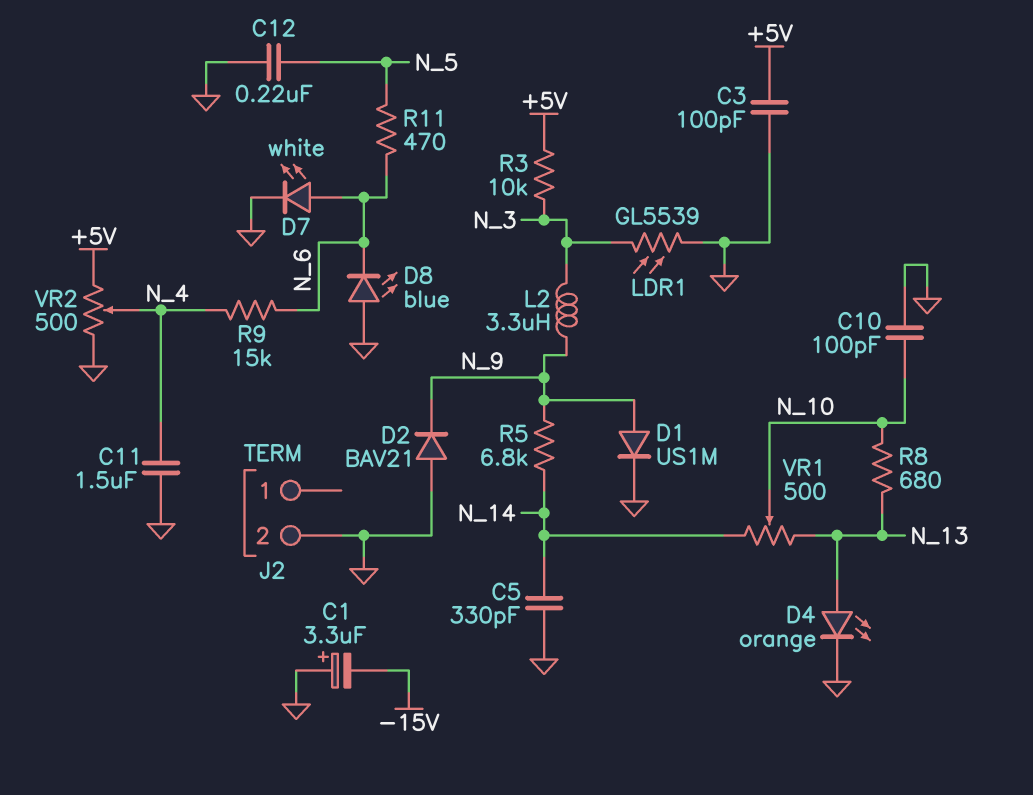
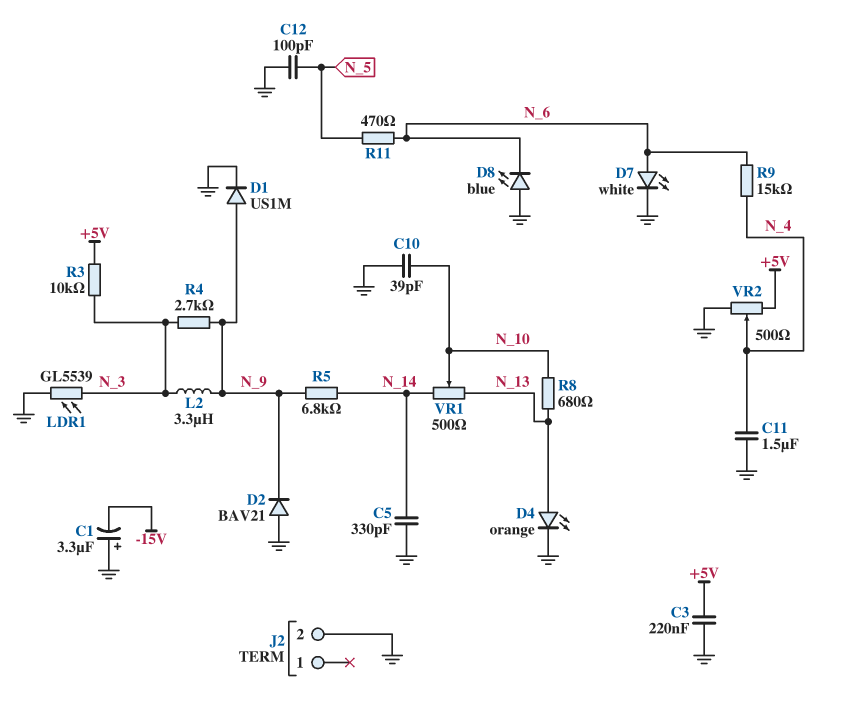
C3: 100pF (+5V, GND) -> 220nF (+5V, GND)
C10: 100pF (GND, N_10) -> 39pF (GND, N_10)
C12: 220nF (GND, N_5) -> 100pF (GND, N_5)
R4: none -> 2.7k (N_3, N_9)

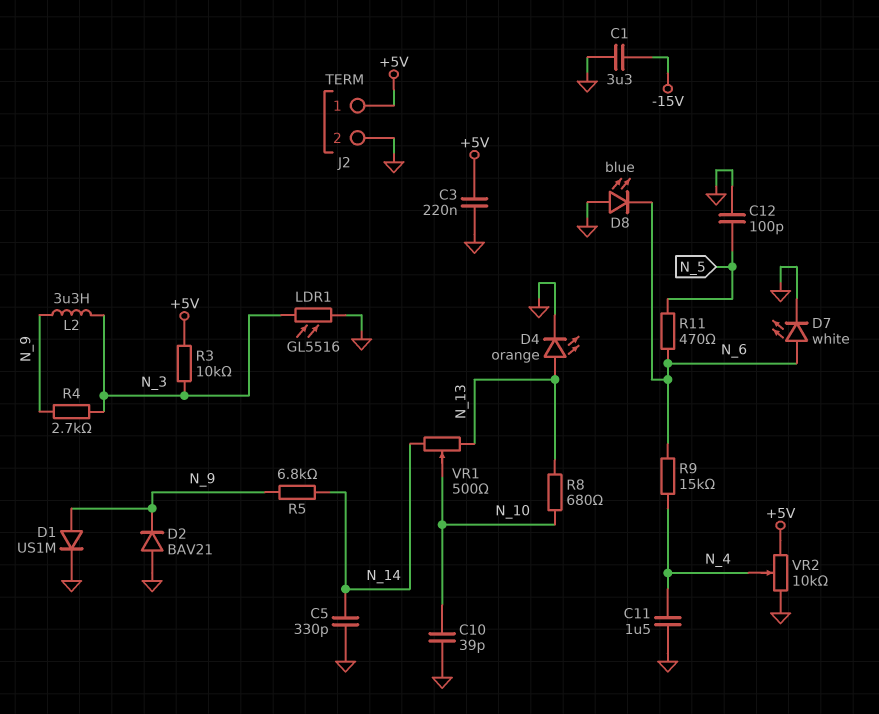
C1: 3.3uF (plus GND, minus -15V) -> 3.3uF (-15V, GND)
J2 pin 1: none -> +5V
LDR1: GL5539 (GND, N_3) -> GL5516 (GND, N_3)
VR2: 500 (+5V, GND, wiper N_4) -> 10k (+5V, GND, wiper N_4)

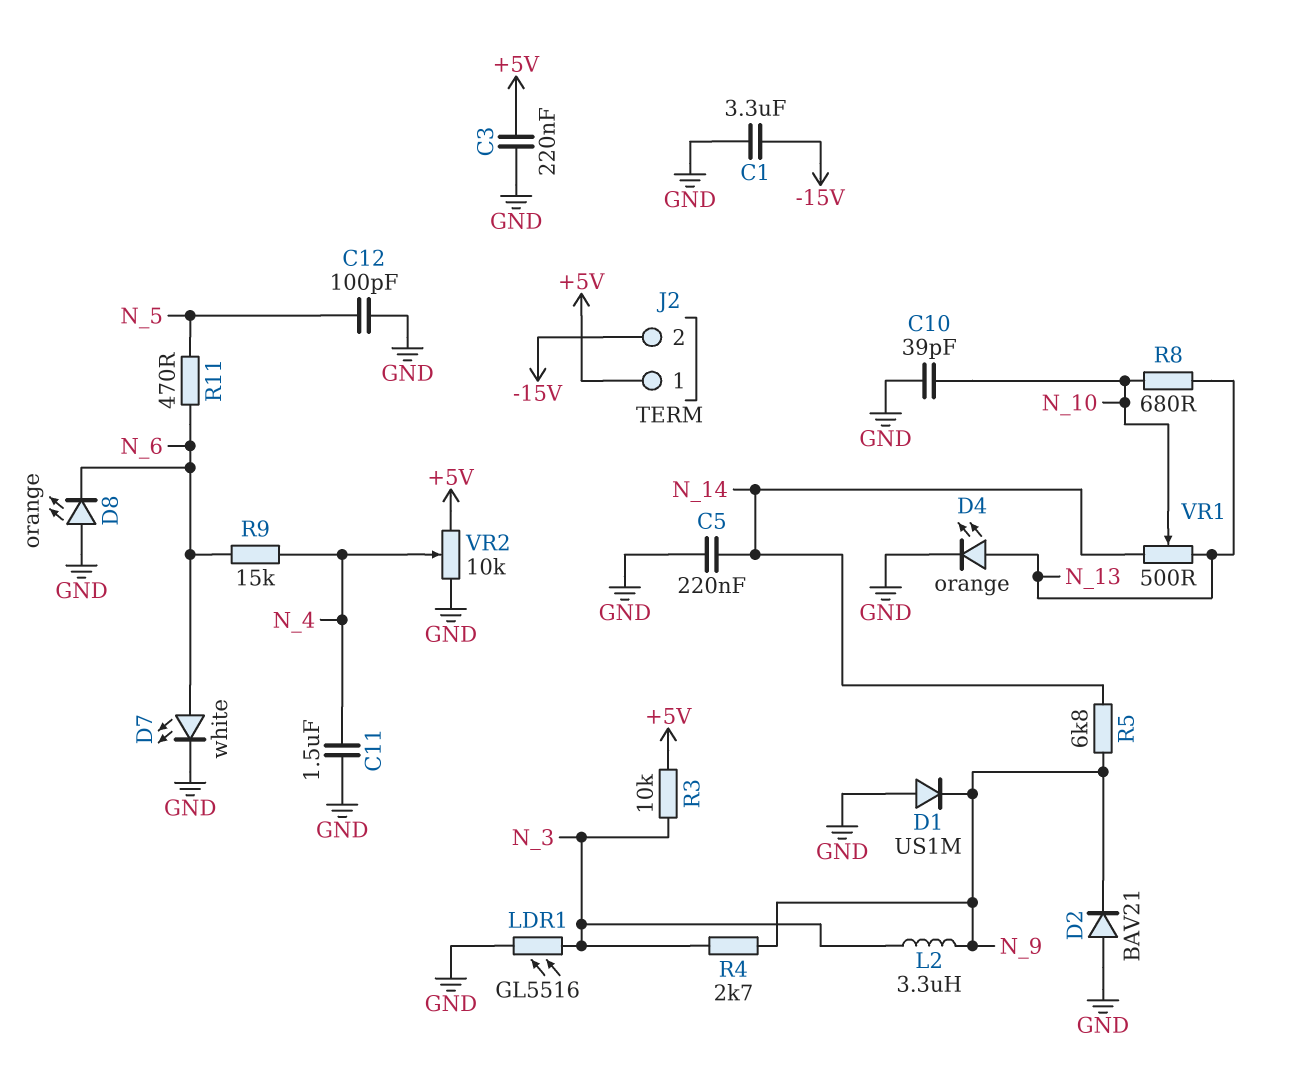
C5: 330pF (GND, N_14) -> 220nF (GND, N_14)
D1: diode US1M (A N_9, K GND) -> diode US1M (A GND, K N_9)
D8: LED blue (A GND, K N_6) -> LED orange (A GND, K N_6)
J2 pin 2: GND -> -15V

